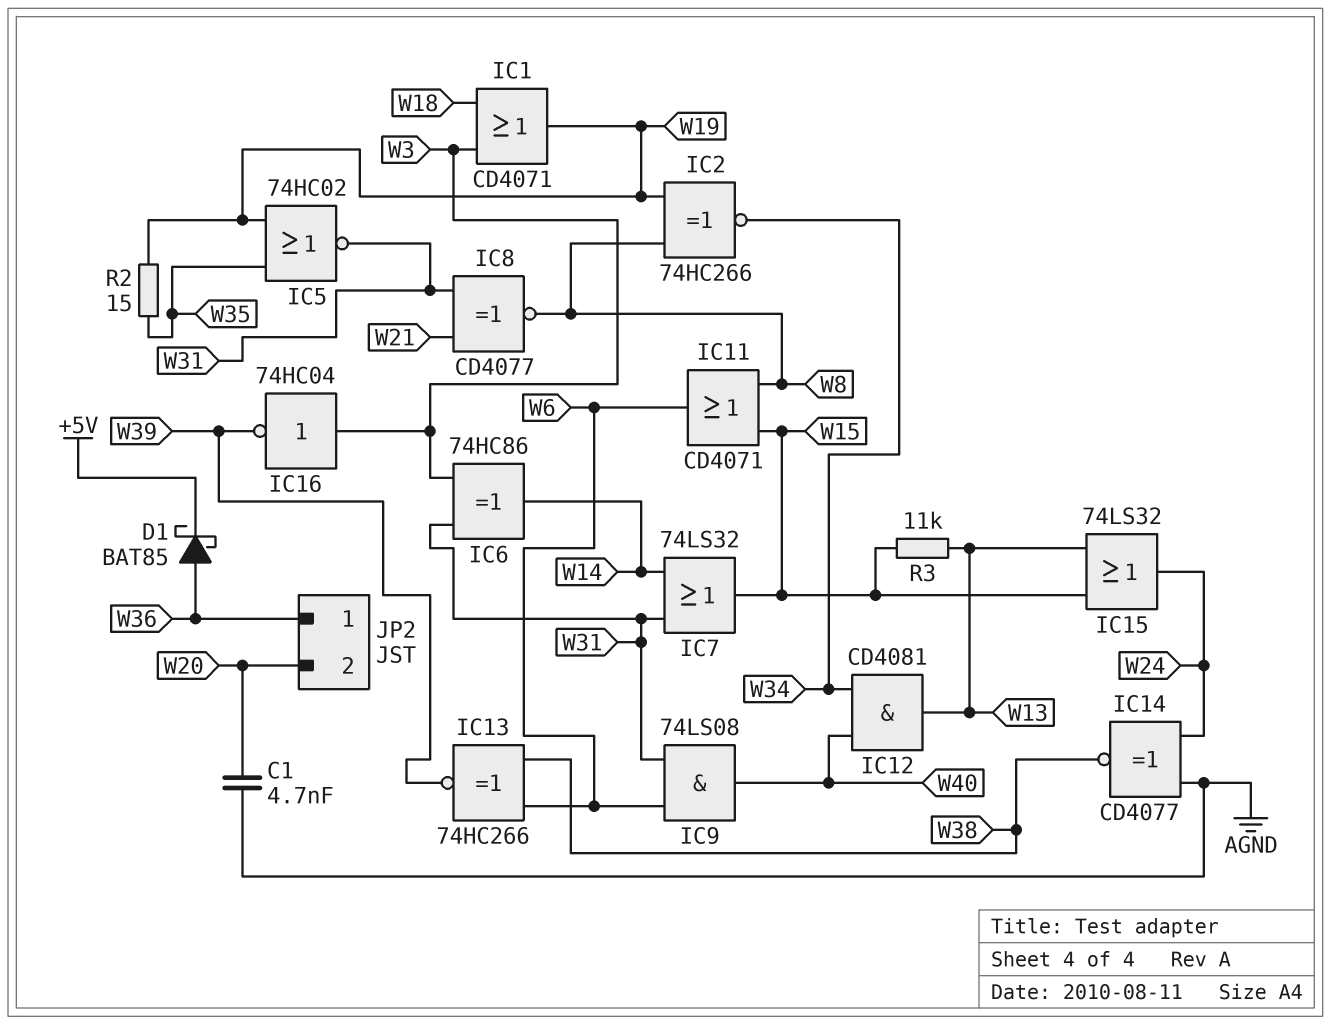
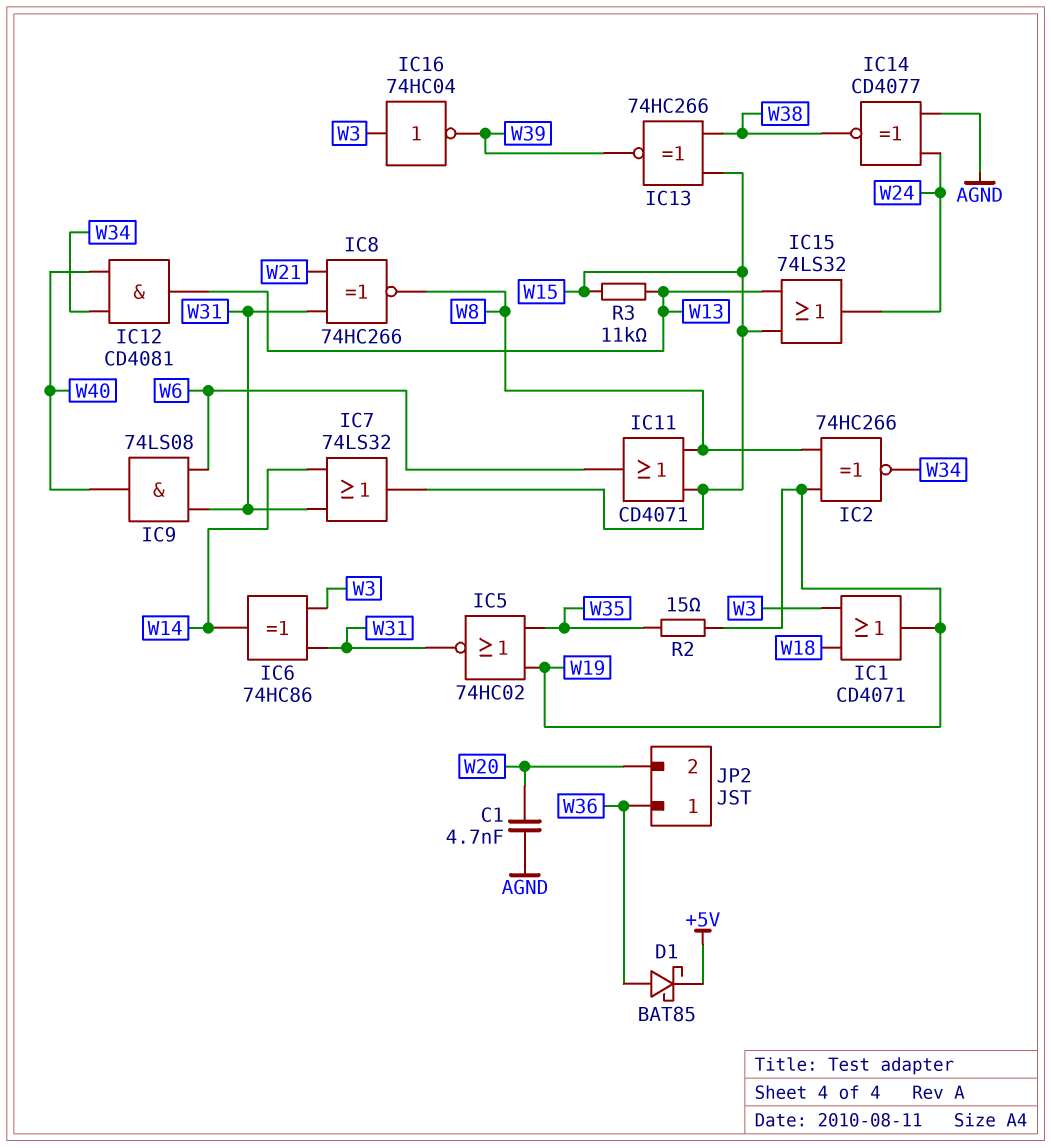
IC8: XNOR CD4077 (in W21, in W31, out W8) -> XNOR 74HC266 (in W21, in W31, out W8)
IC13: XNOR 74HC266 (in W6, in W38, out W39) -> XNOR 74HC266 (in W15, in W38, out W39)

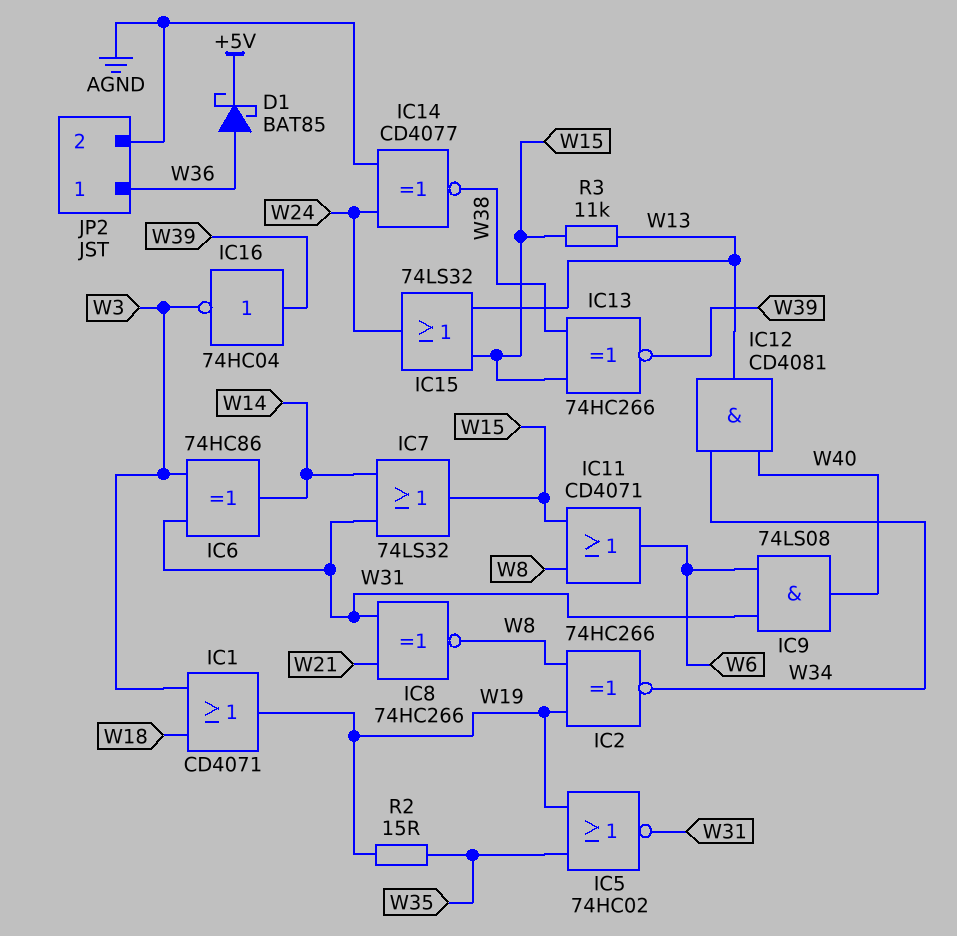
C1: 4.7nF (AGND, W20) -> none
IC16: NOT 74HC04 (in W3, out W39) -> NOT 74HC04 (in W39, out W3)
JP2 pin 2: W20 -> AGND

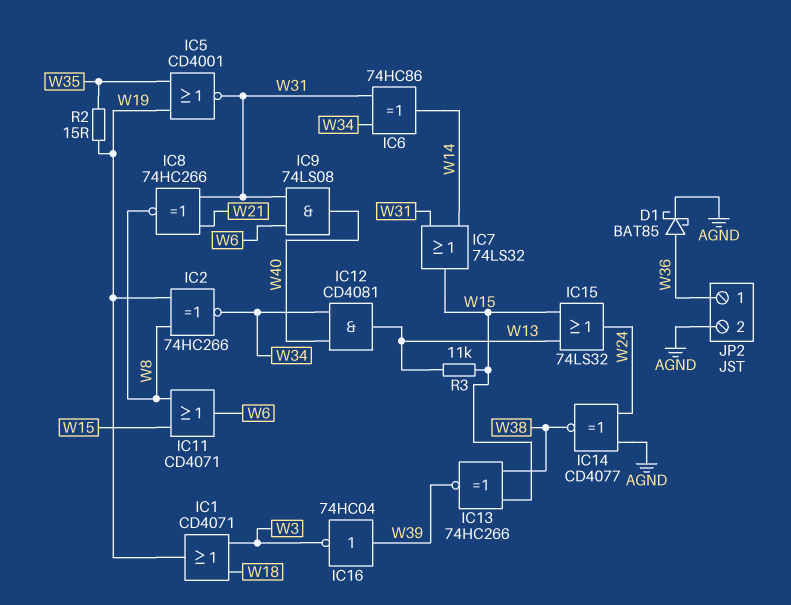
D1: schottky BAT85 (A W36, K +5V) -> schottky BAT85 (A W36, K AGND)
IC5: NOR 74HC02 (in W19, in W35, out W31) -> NOR CD4001 (in W19, in W35, out W31)
IC6: XOR 74HC86 (in W3, in W31, out W14) -> XOR 74HC86 (in W31, in W34, out W14)

